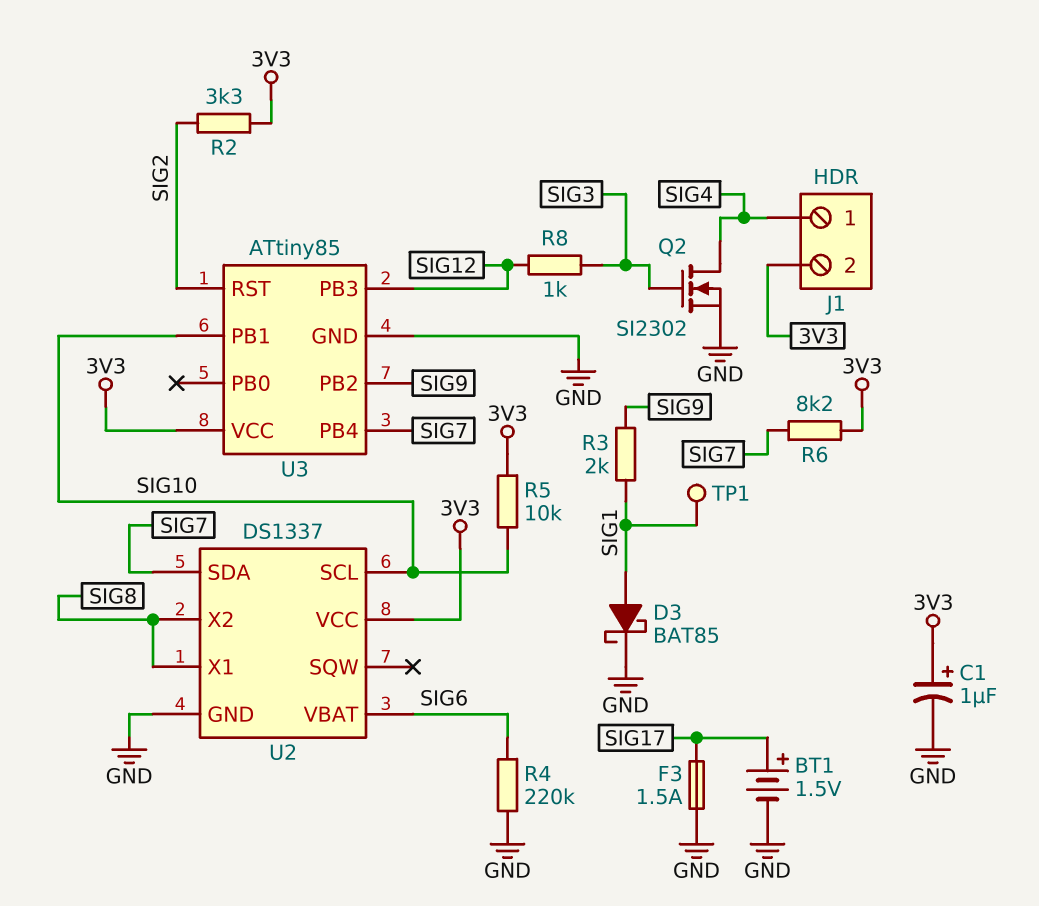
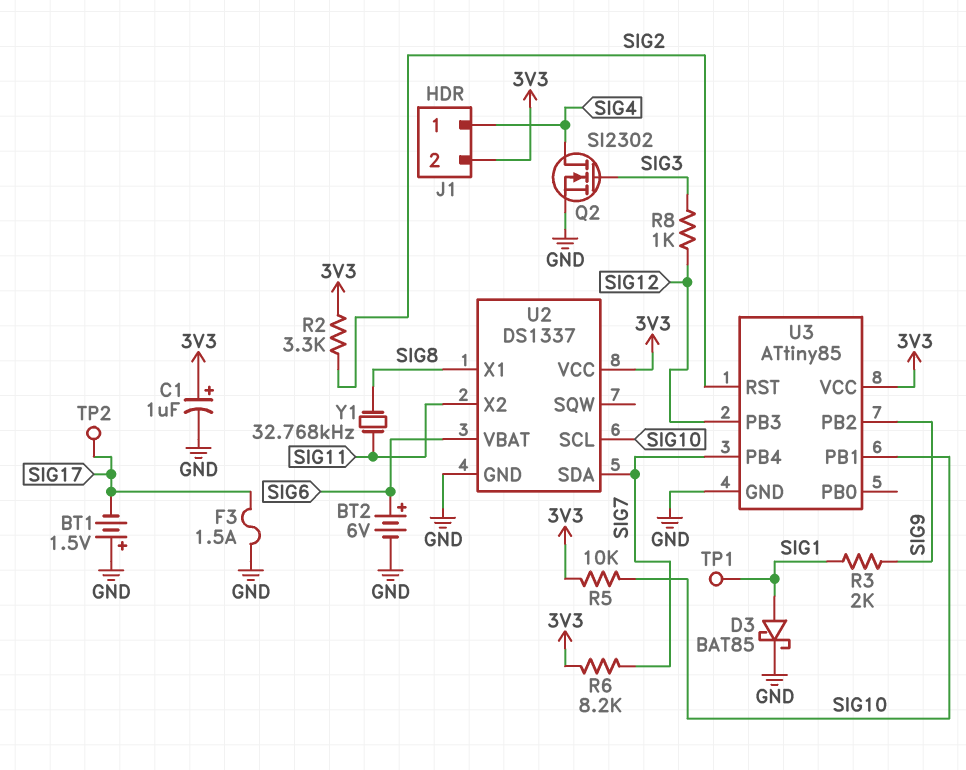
BT1: 1.5V (plus SIG17, minus GND) -> 1.5V (plus GND, minus SIG17)
BT2: none -> 6V (plus SIG6, minus GND)
R4: 220k (GND, SIG6) -> none
TP2: none -> test point (SIG17)
U2 pin X2: SIG8 -> SIG11
Y1: none -> 32.768kHz (SIG8, SIG11)

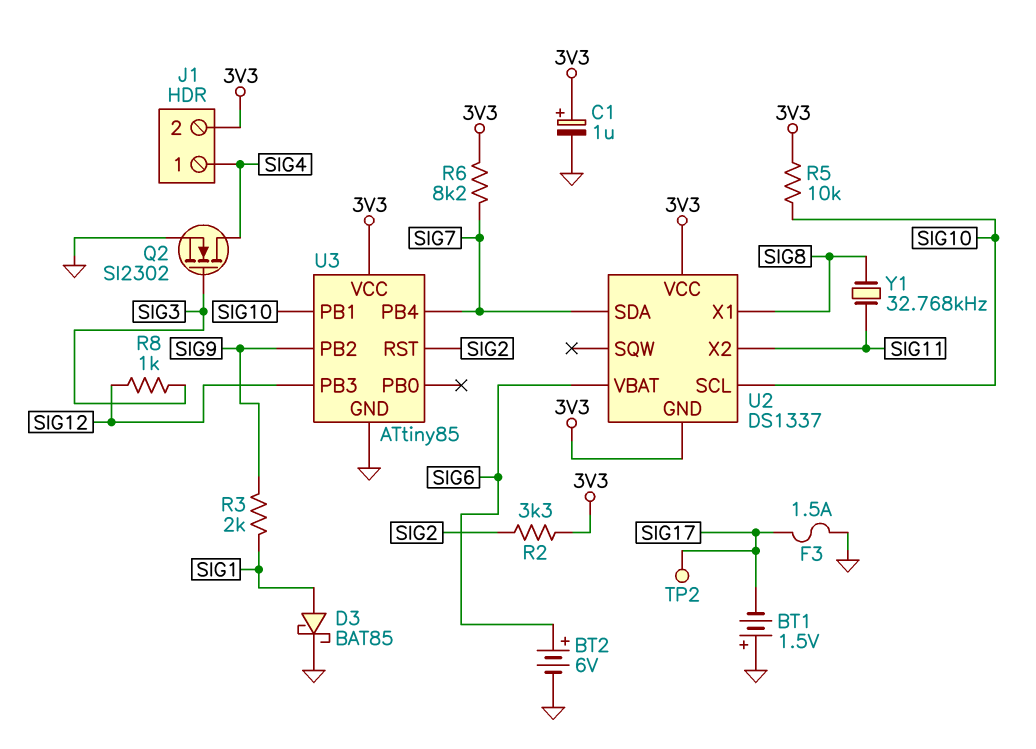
TP1: test point (SIG1) -> none
U2 pin GND: GND -> 3V3

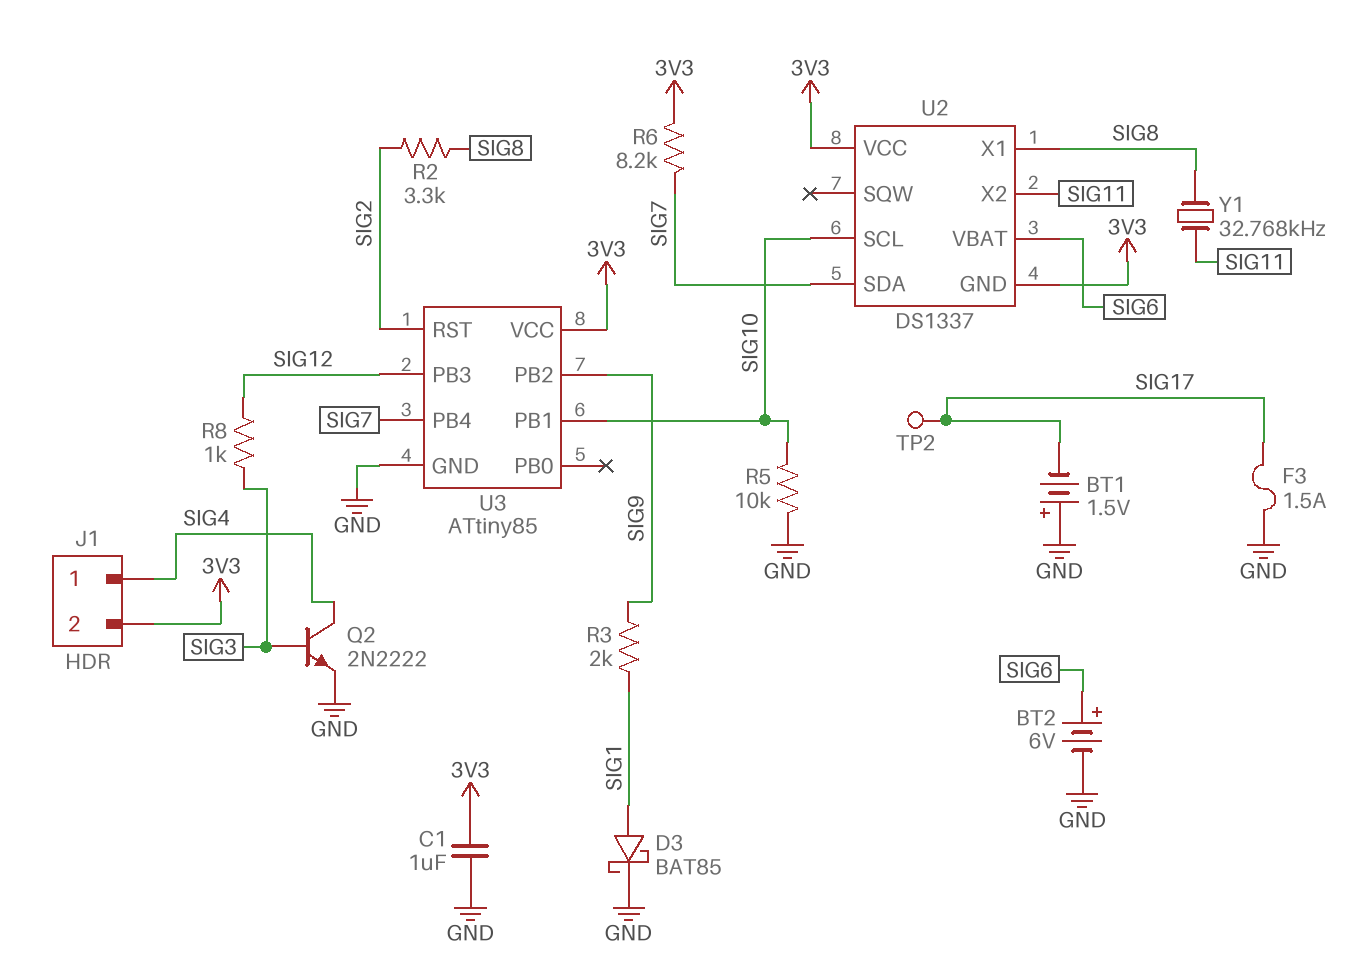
C1: 1uF (plus 3V3, minus GND) -> 1uF (3V3, GND)
Q2: NMOS SI2302 (G SIG3, D SIG4, S GND) -> NPN 2N2222 (B SIG3, C SIG4, E GND)
R2: 3.3k (3V3, SIG2) -> 3.3k (SIG2, SIG8)
R5: 10k (3V3, SIG10) -> 10k (GND, SIG10)

